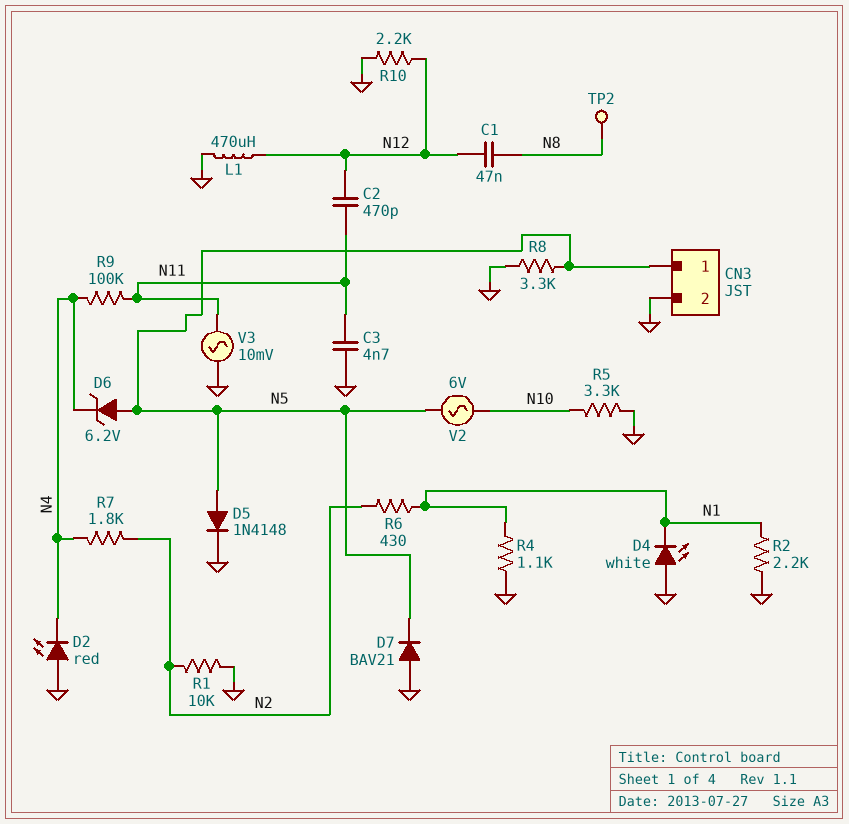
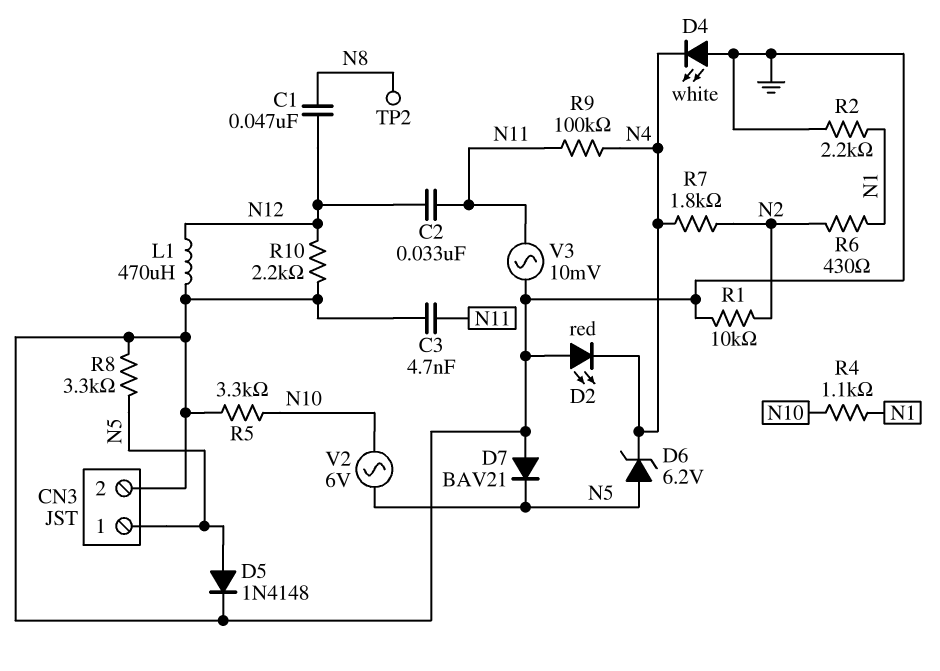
C2: 470pF (N11, N12) -> 33nF (N11, N12)
D4: LED white (A GND, K N1) -> LED white (A GND, K N4)
R4: 1.1k (GND, N1) -> 1.1k (N1, N10)

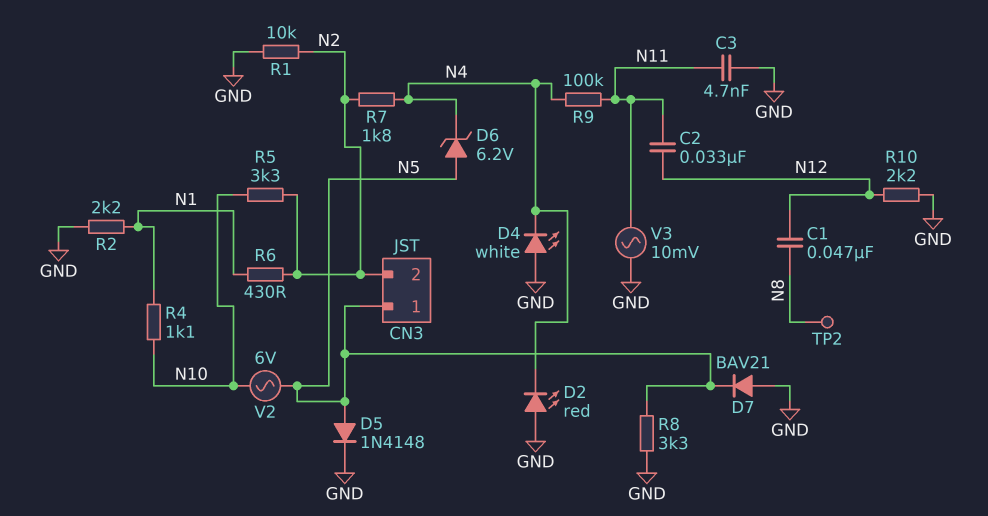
CN3 pin 2: GND -> N2
L1: 470uH (GND, N12) -> none
R5: 3.3k (GND, N10) -> 3.3k (N2, N10)

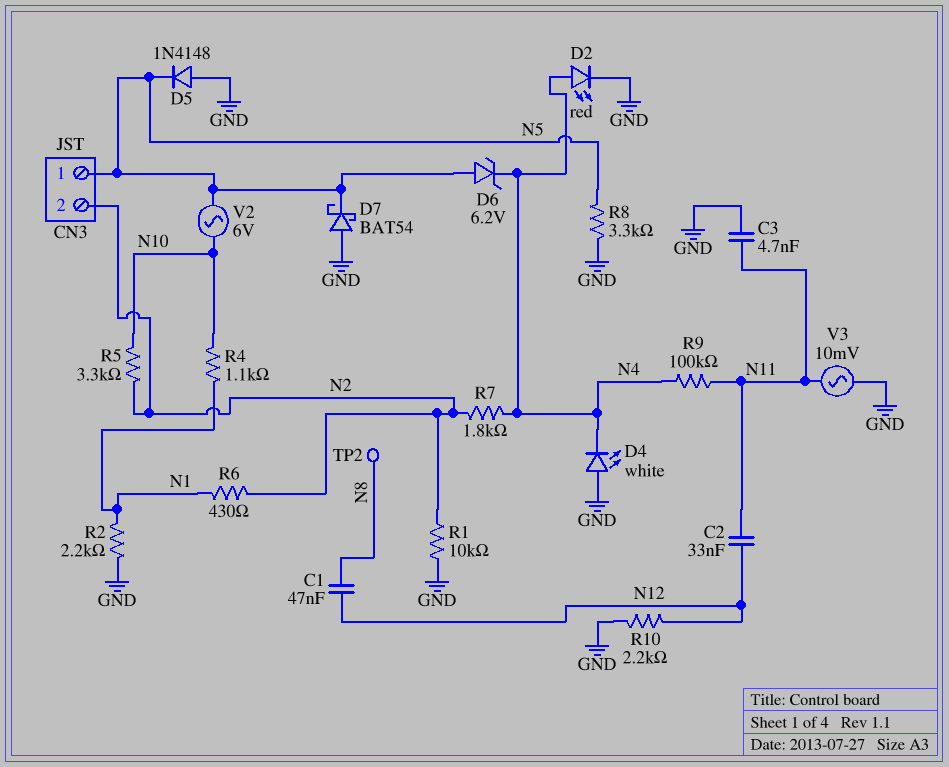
D2: LED red (A GND, K N4) -> LED red (A N4, K GND)
D5: diode 1N4148 (A N5, K GND) -> diode 1N4148 (A GND, K N5)
D7: diode BAV21 (A GND, K N5) -> schottky BAT54 (A GND, K N5)

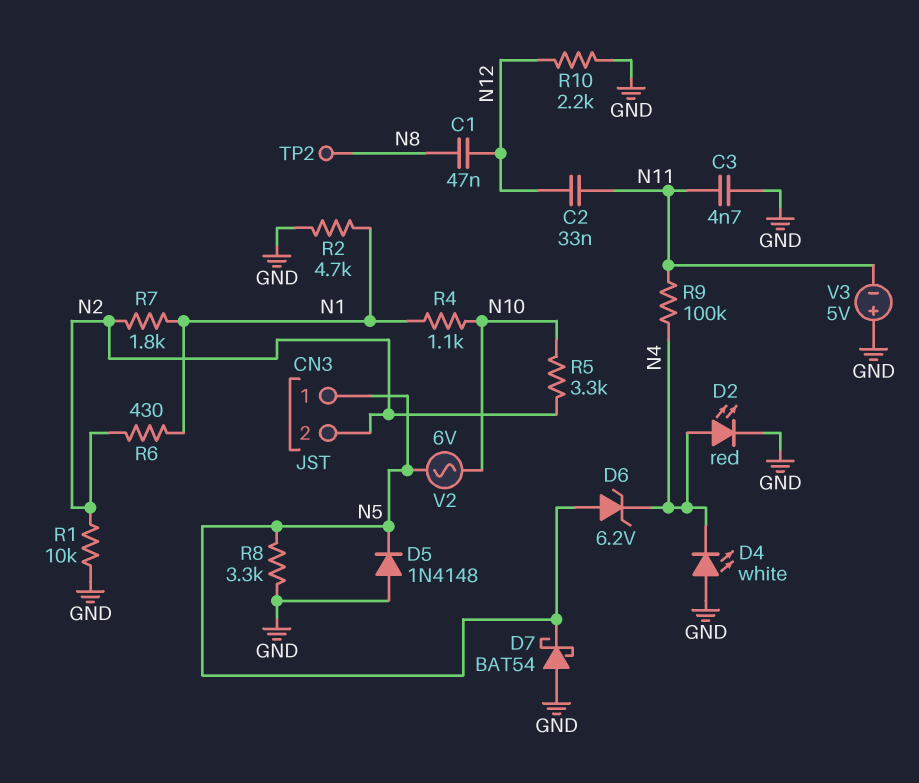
R2: 2.2k (GND, N1) -> 4.7k (GND, N1)
R7: 1.8k (N2, N4) -> 1.8k (N1, N2)
V3: AC 10mV (GND, N11) -> 5V (plus GND, minus N11)

